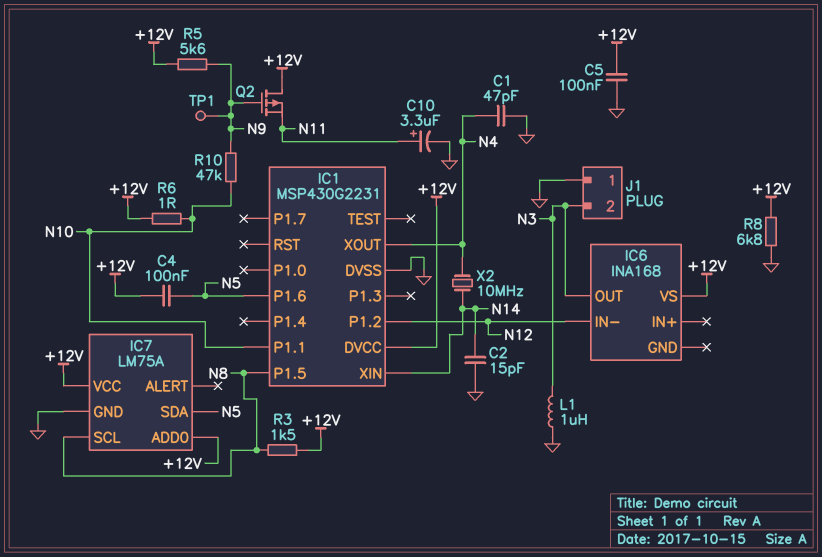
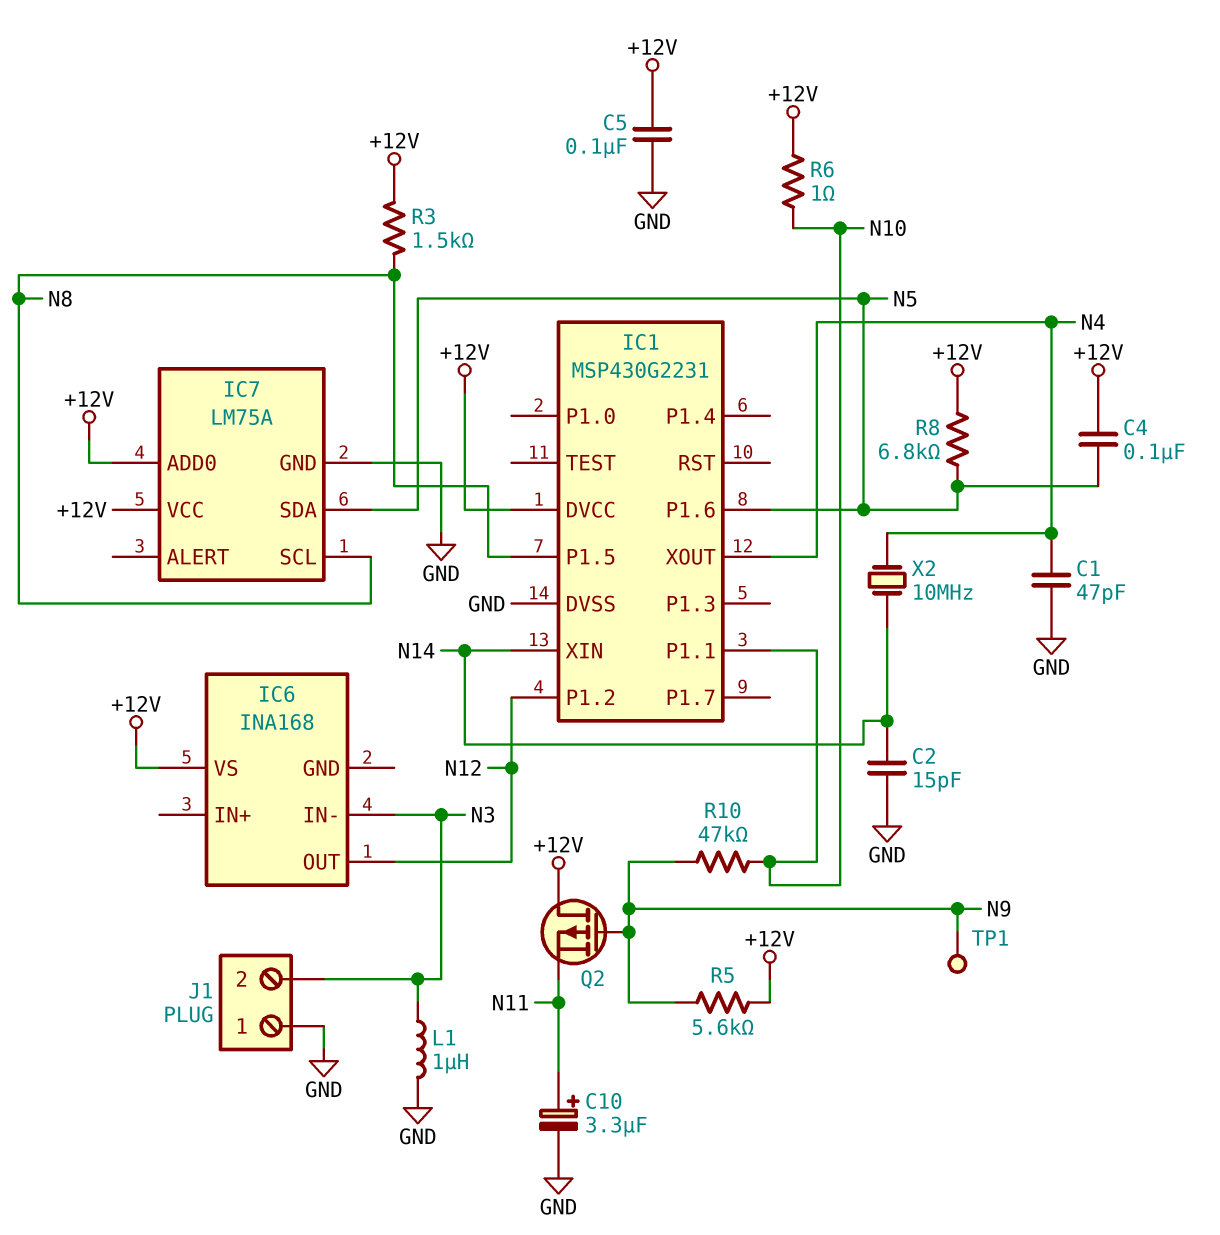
IC6 pin IN-: N12 -> N3
IC6 pin OUT: N3 -> N12
R8: 6.8k (+12V, GND) -> 6.8k (+12V, N5)

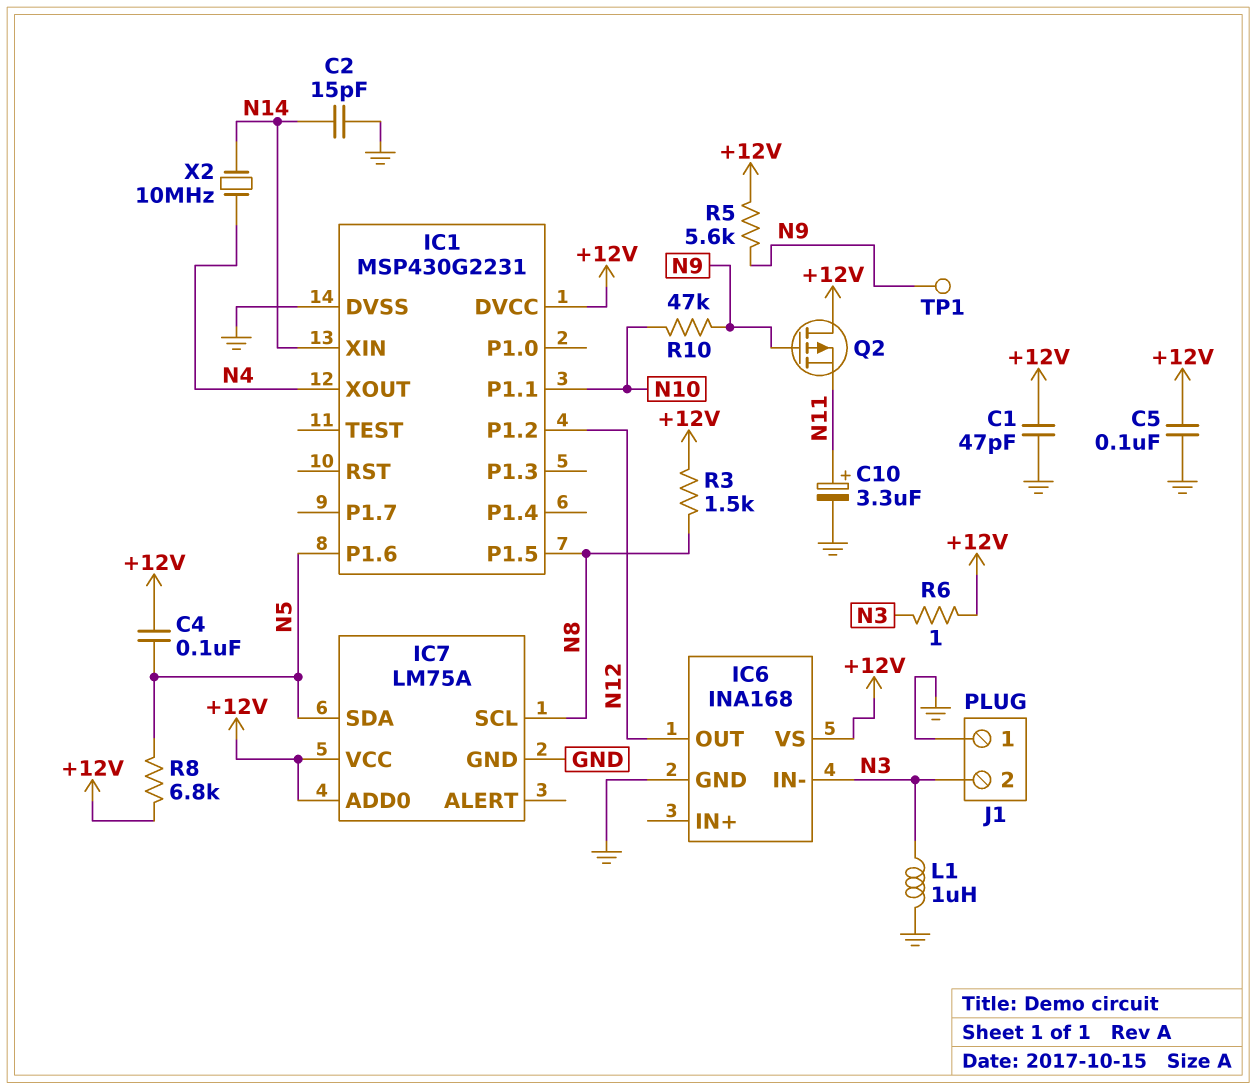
C1: 47pF (GND, N4) -> 47pF (+12V, GND)
IC6 pin GND: none -> GND
R6: 1 (+12V, N10) -> 1 (+12V, N3)

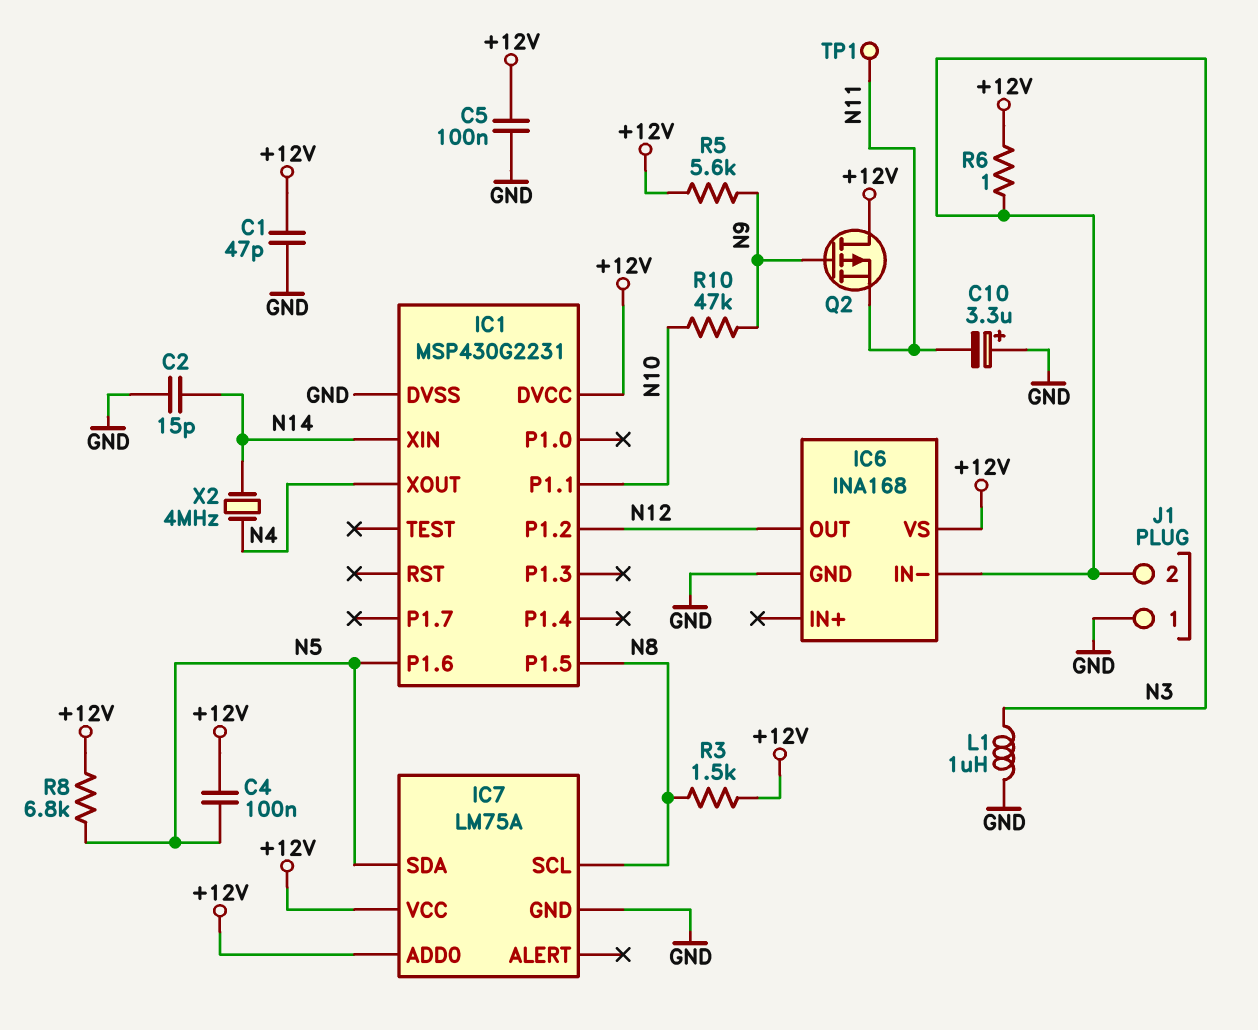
C10: 3.3uF (plus N11, minus GND) -> 3.3uF (plus GND, minus N11)
TP1: test point (N9) -> test point (N11)
X2: 10MHz (N4, N14) -> 4MHz (N4, N14)

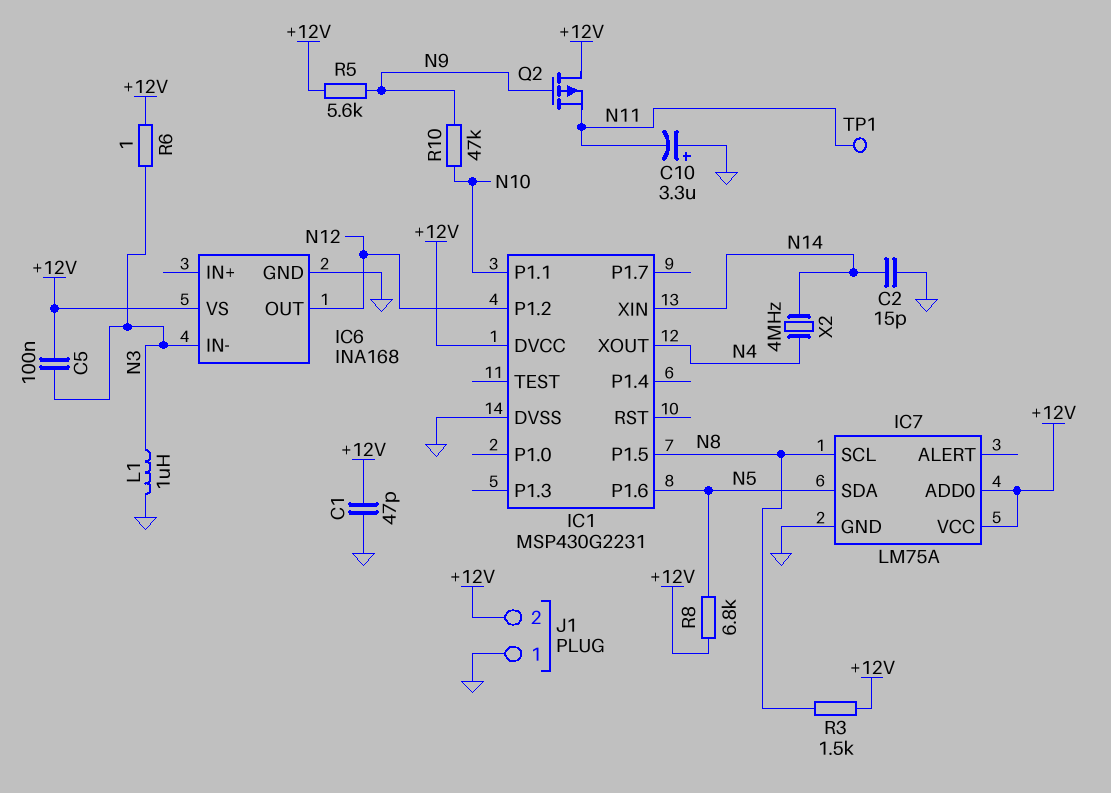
C4: 100nF (+12V, N5) -> none
C5: 100nF (+12V, GND) -> 100nF (+12V, N3)
J1 pin 2: N3 -> +12V

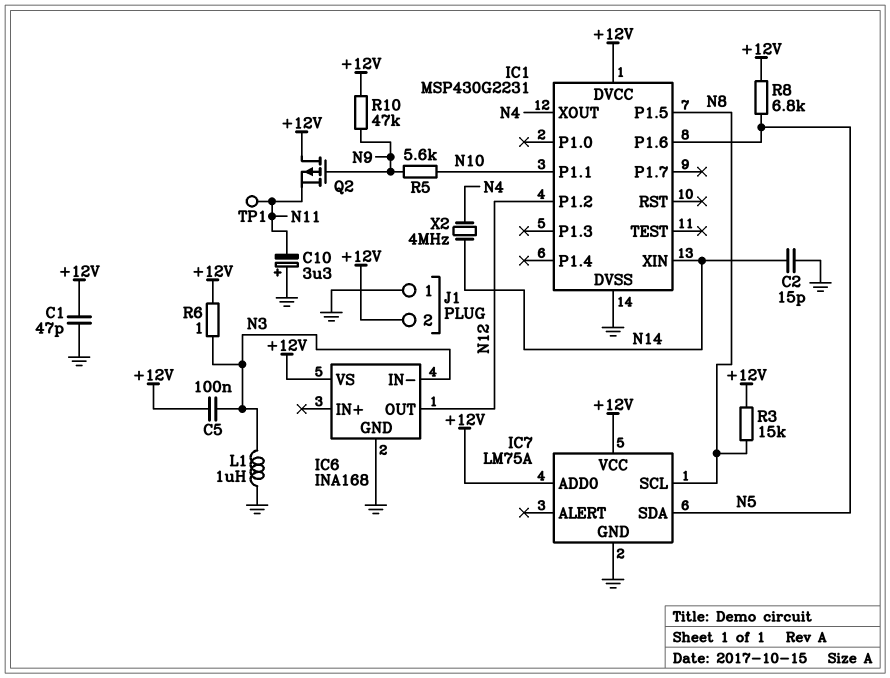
R3: 1.5k (+12V, N8) -> 15k (+12V, N8)
R5: 5.6k (+12V, N9) -> 5.6k (N9, N10)
R10: 47k (N9, N10) -> 47k (+12V, N9)

